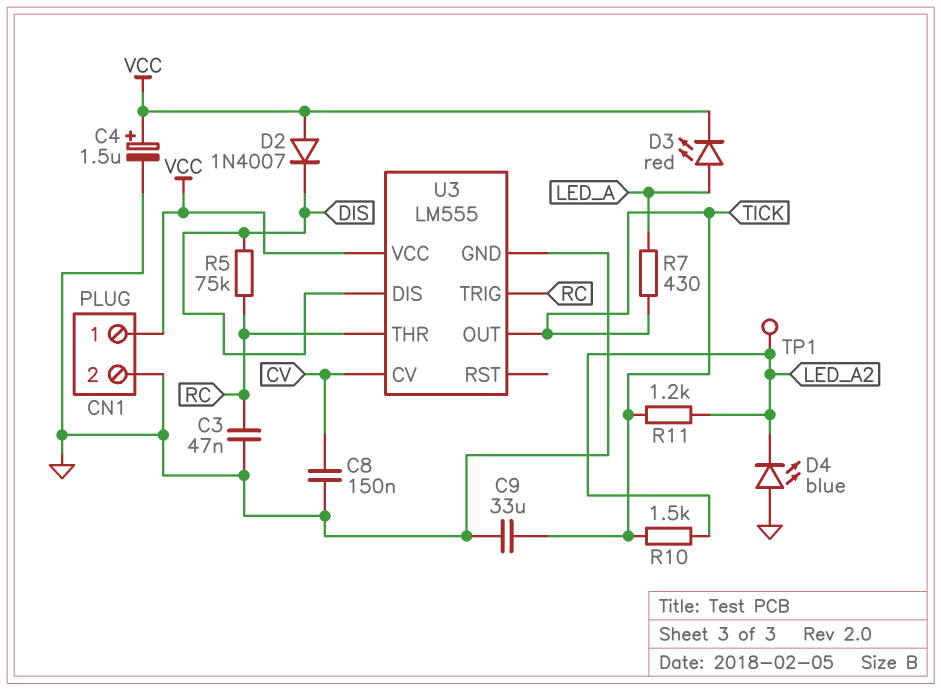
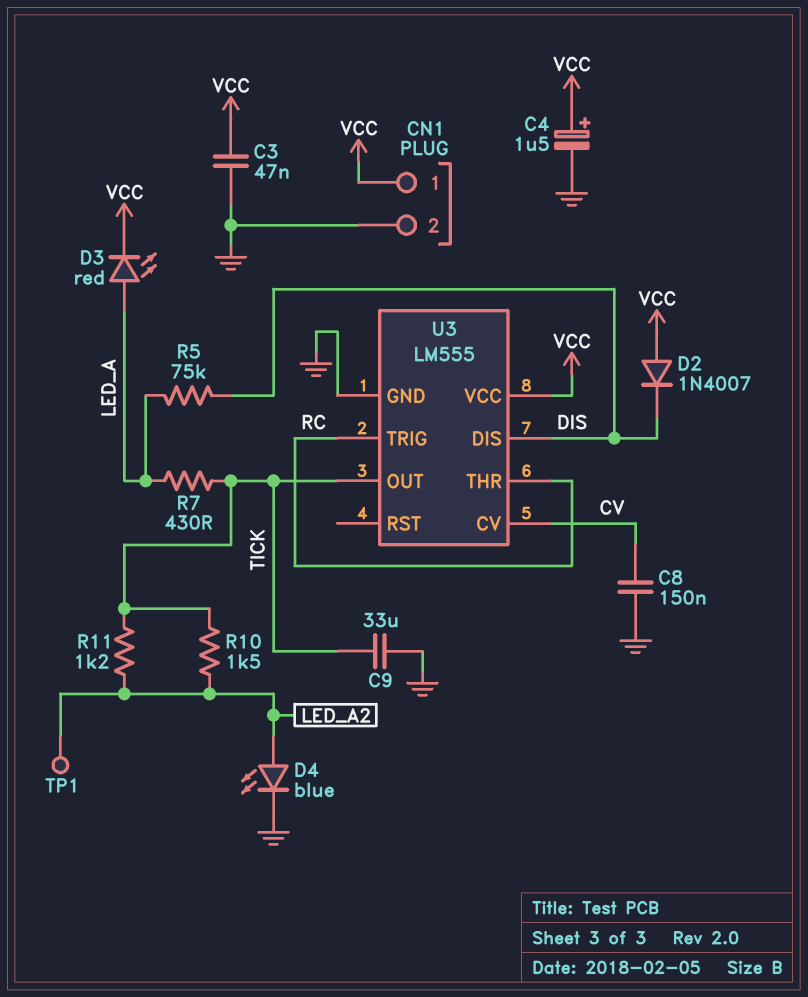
C3: 47nF (GND, RC) -> 47nF (GND, VCC)
D4: LED blue (A GND, K LED_A2) -> LED blue (A LED_A2, K GND)
R5: 75k (DIS, RC) -> 75k (DIS, LED_A)

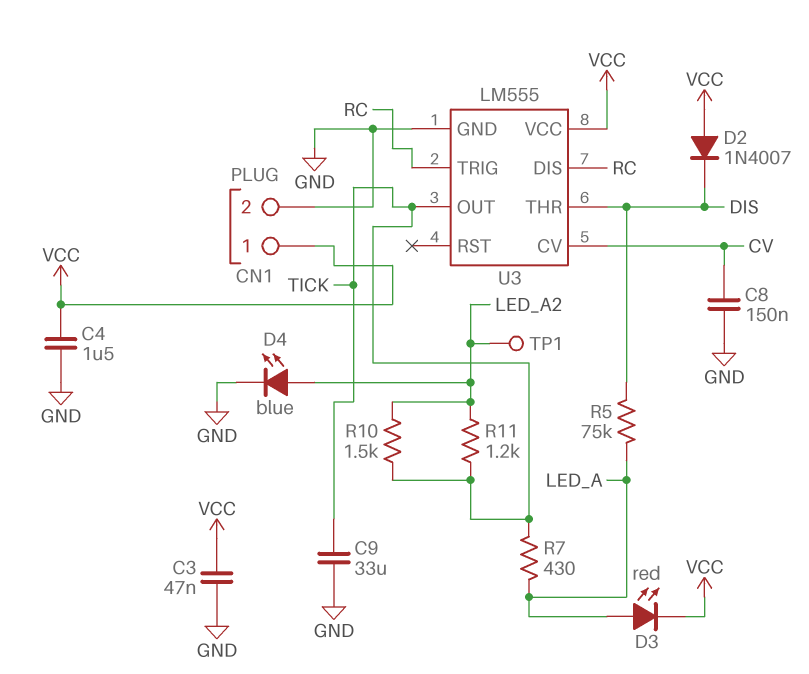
C4: 1.5uF (plus VCC, minus GND) -> 1.5uF (GND, VCC)
U3 pin DIS: DIS -> RC
U3 pin THR: RC -> DIS

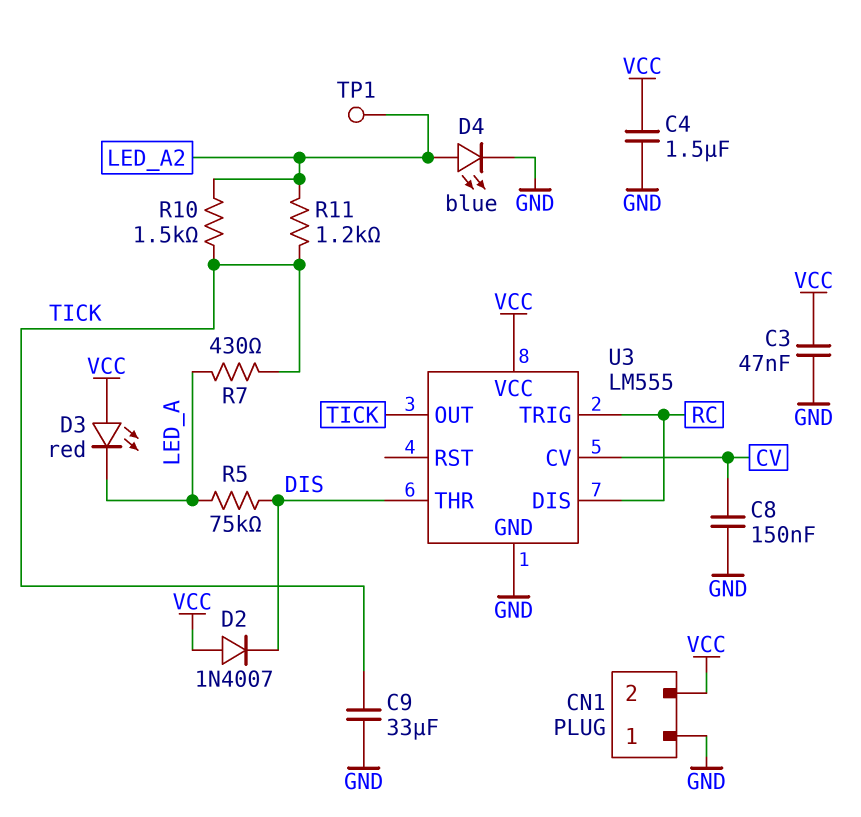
CN1 pin 1: VCC -> GND
CN1 pin 2: GND -> VCC
D3: LED red (A LED_A, K VCC) -> LED red (A VCC, K LED_A)

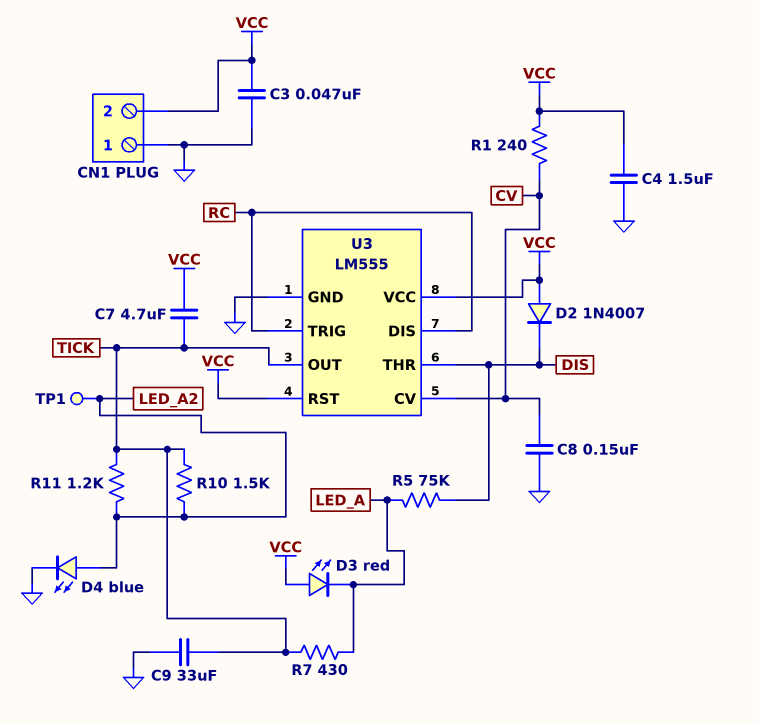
C7: none -> 4.7uF (TICK, VCC)
R1: none -> 240 (CV, VCC)
U3 pin RST: none -> VCC

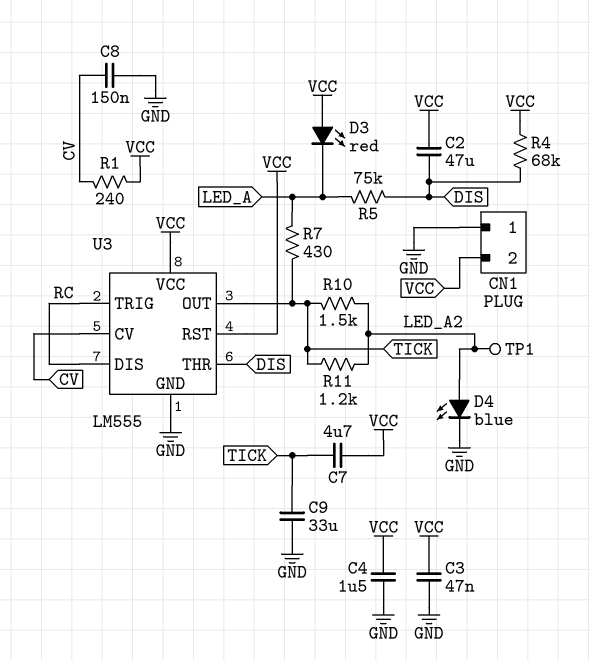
C2: none -> 47uF (DIS, VCC)
D2: diode 1N4007 (A VCC, K DIS) -> none
R4: none -> 68k (DIS, VCC)

